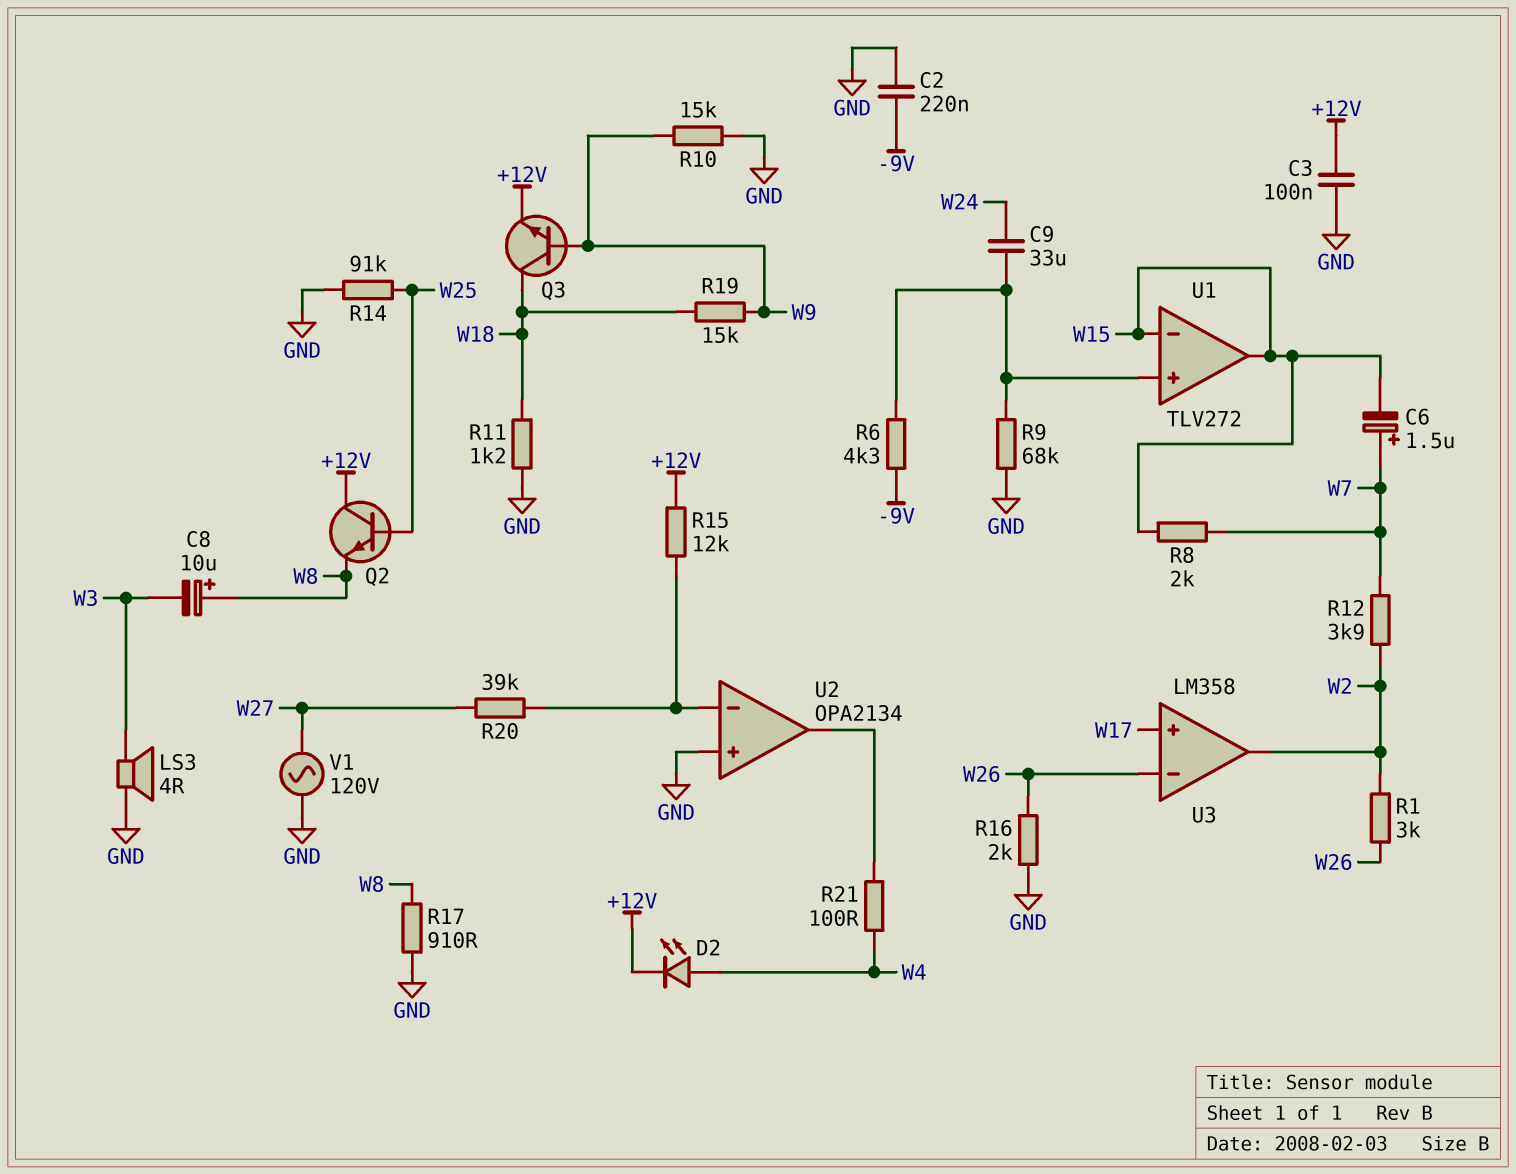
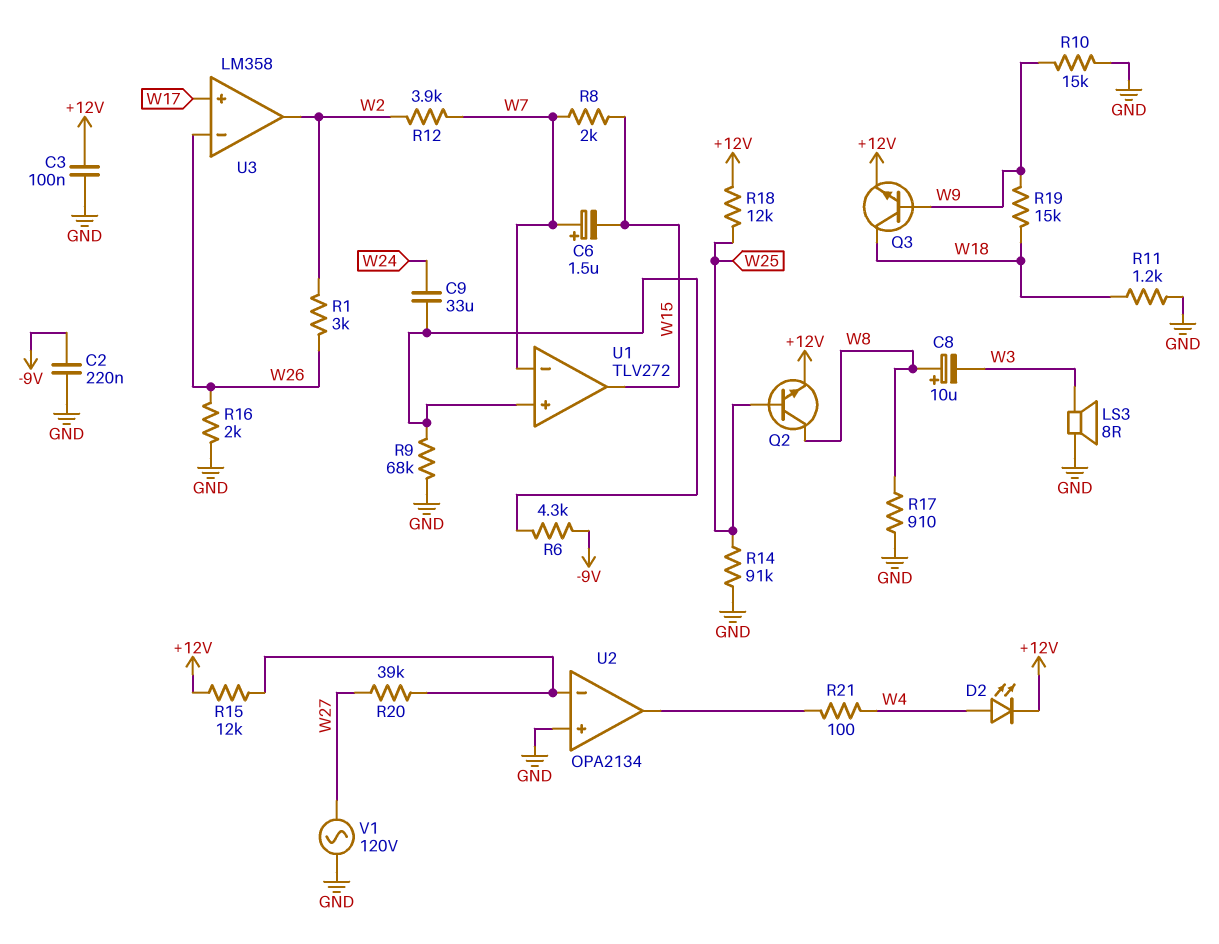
LS3: speaker 4R (GND, W3) -> speaker 8R (GND, W3)
Q2: NPN (B W25, C +12V, E W8) -> NPN (B W25, C W8, E +12V)
R18: none -> 12k (+12V, W25)
U1 pin in-: W15 -> W7

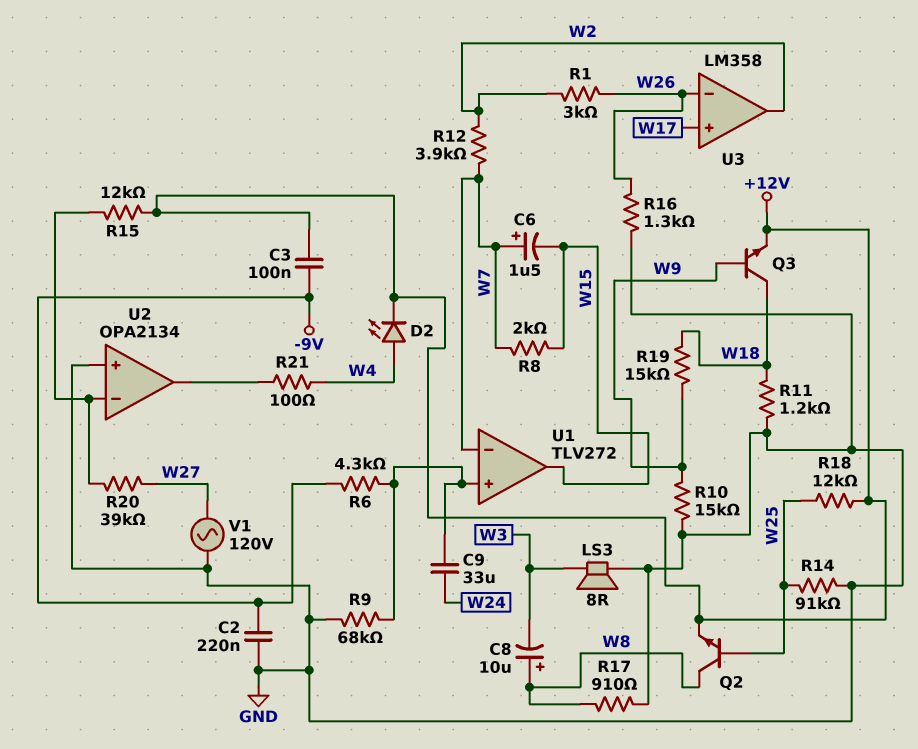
C3: 100nF (+12V, GND) -> 100nF (+12V, -9V)
R16: 2k (GND, W26) -> 1.3k (GND, W26)

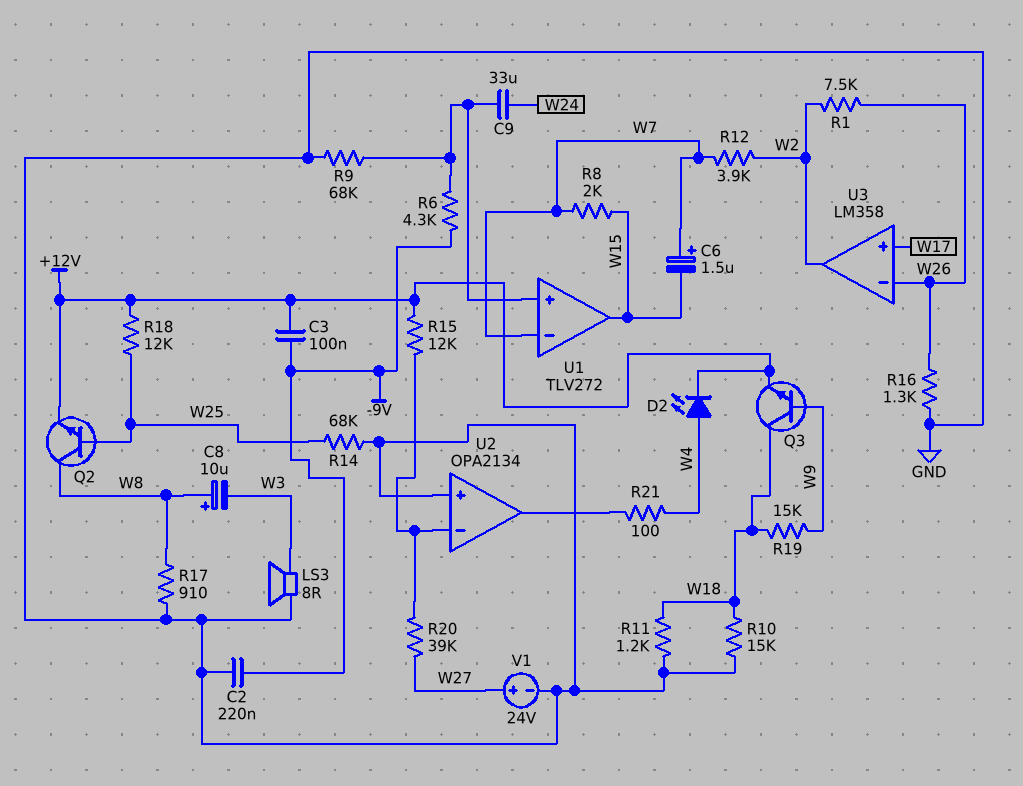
R1: 3k (W2, W26) -> 7.5k (W2, W26)
R10: 15k (GND, W9) -> 15k (GND, W18)
R14: 91k (GND, W25) -> 68k (GND, W25)
V1: AC 120V (GND, W27) -> 24V (plus W27, minus GND)

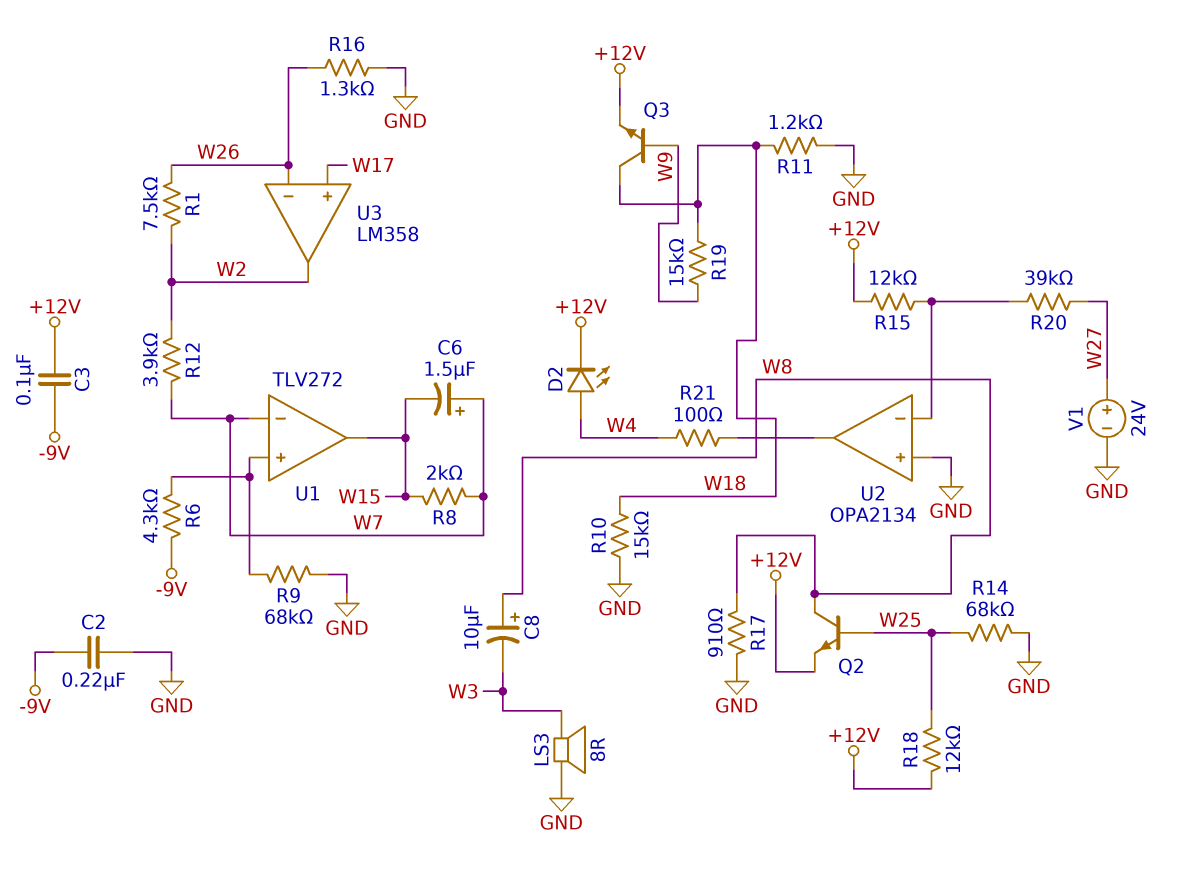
C9: 33uF (U1/in+, W24) -> none

